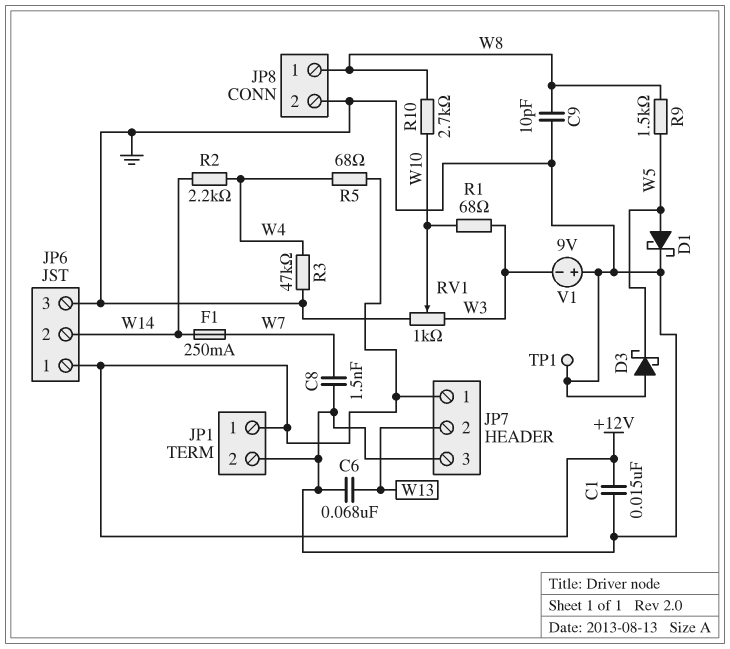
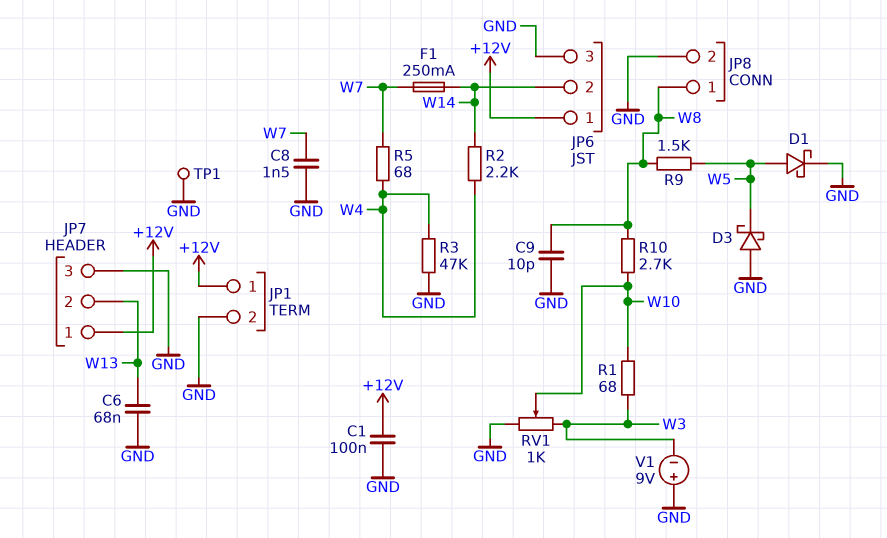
C1: 15nF (+12V, GND) -> 100nF (+12V, GND)
R5: 68 (+12V, W4) -> 68 (W4, W7)

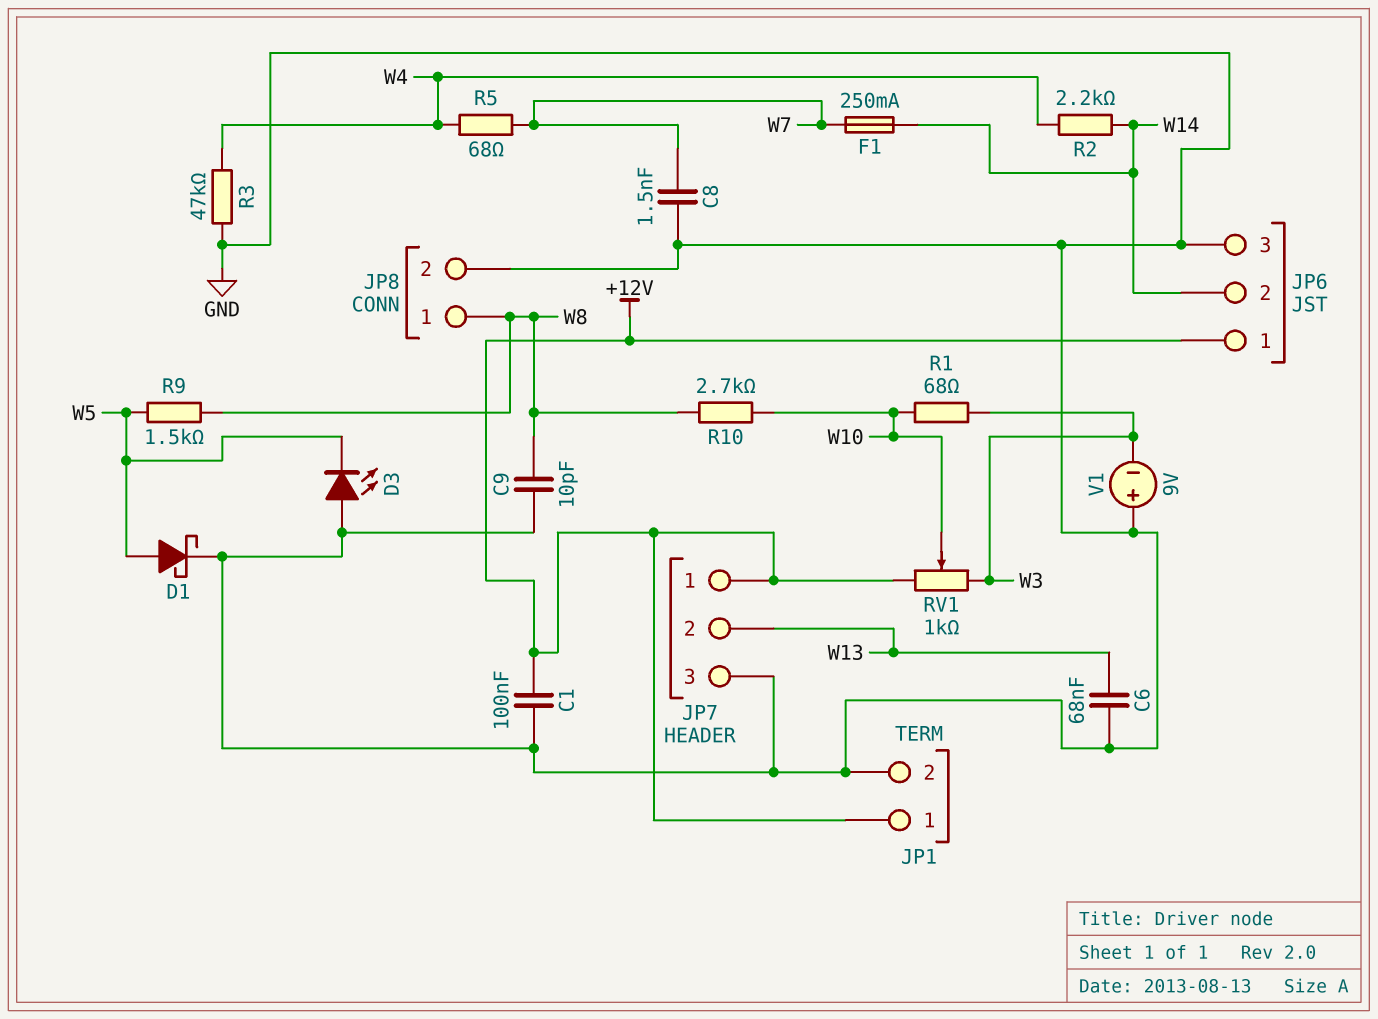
D3: schottky (A GND, K W5) -> LED (A GND, K W5)
RV1: 1k (GND, W3, wiper W10) -> 1k (+12V, W3, wiper W10)
TP1: test point (GND) -> none

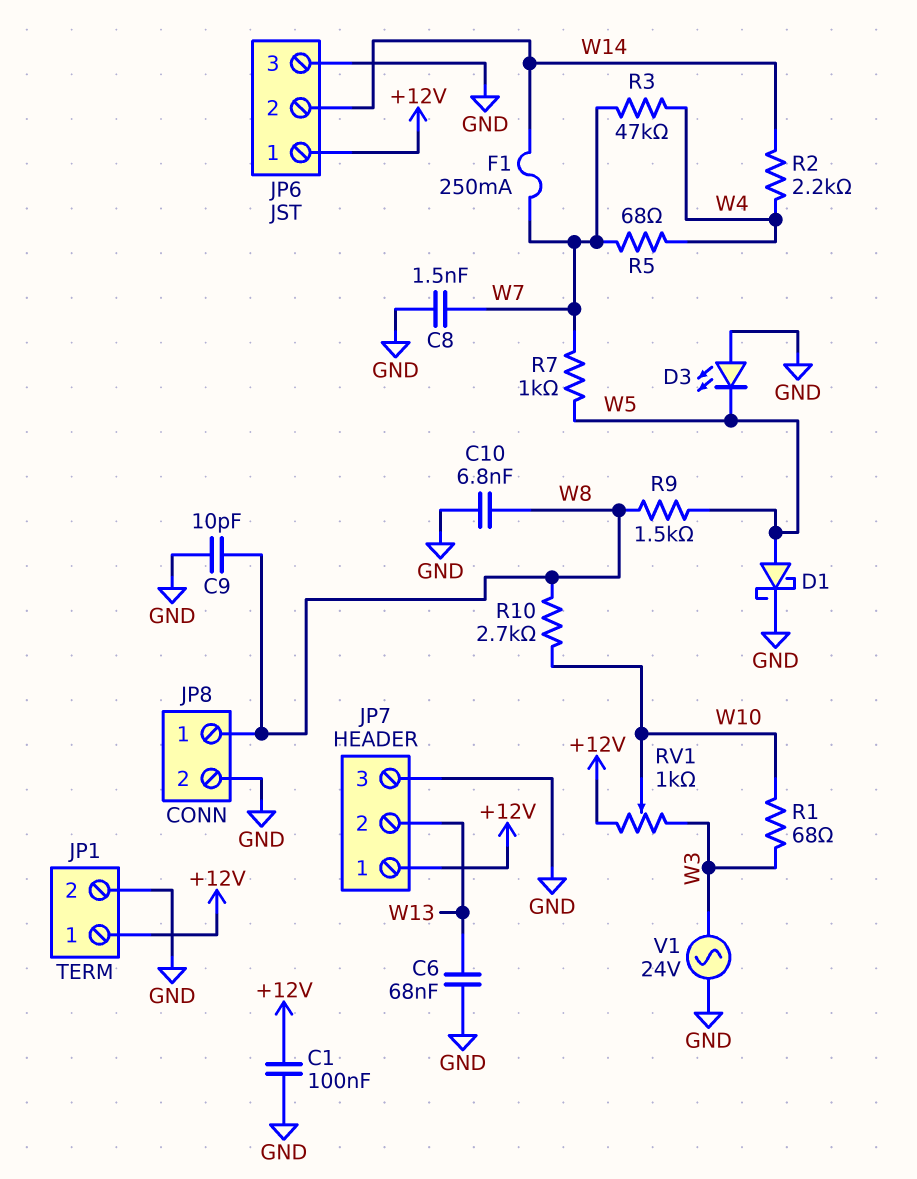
C10: none -> 6.8nF (GND, W8)
R3: 47k (GND, W4) -> 47k (W4, W7)
R7: none -> 1k (W5, W7)
V1: 9V (plus GND, minus W3) -> AC 24V (GND, W3)

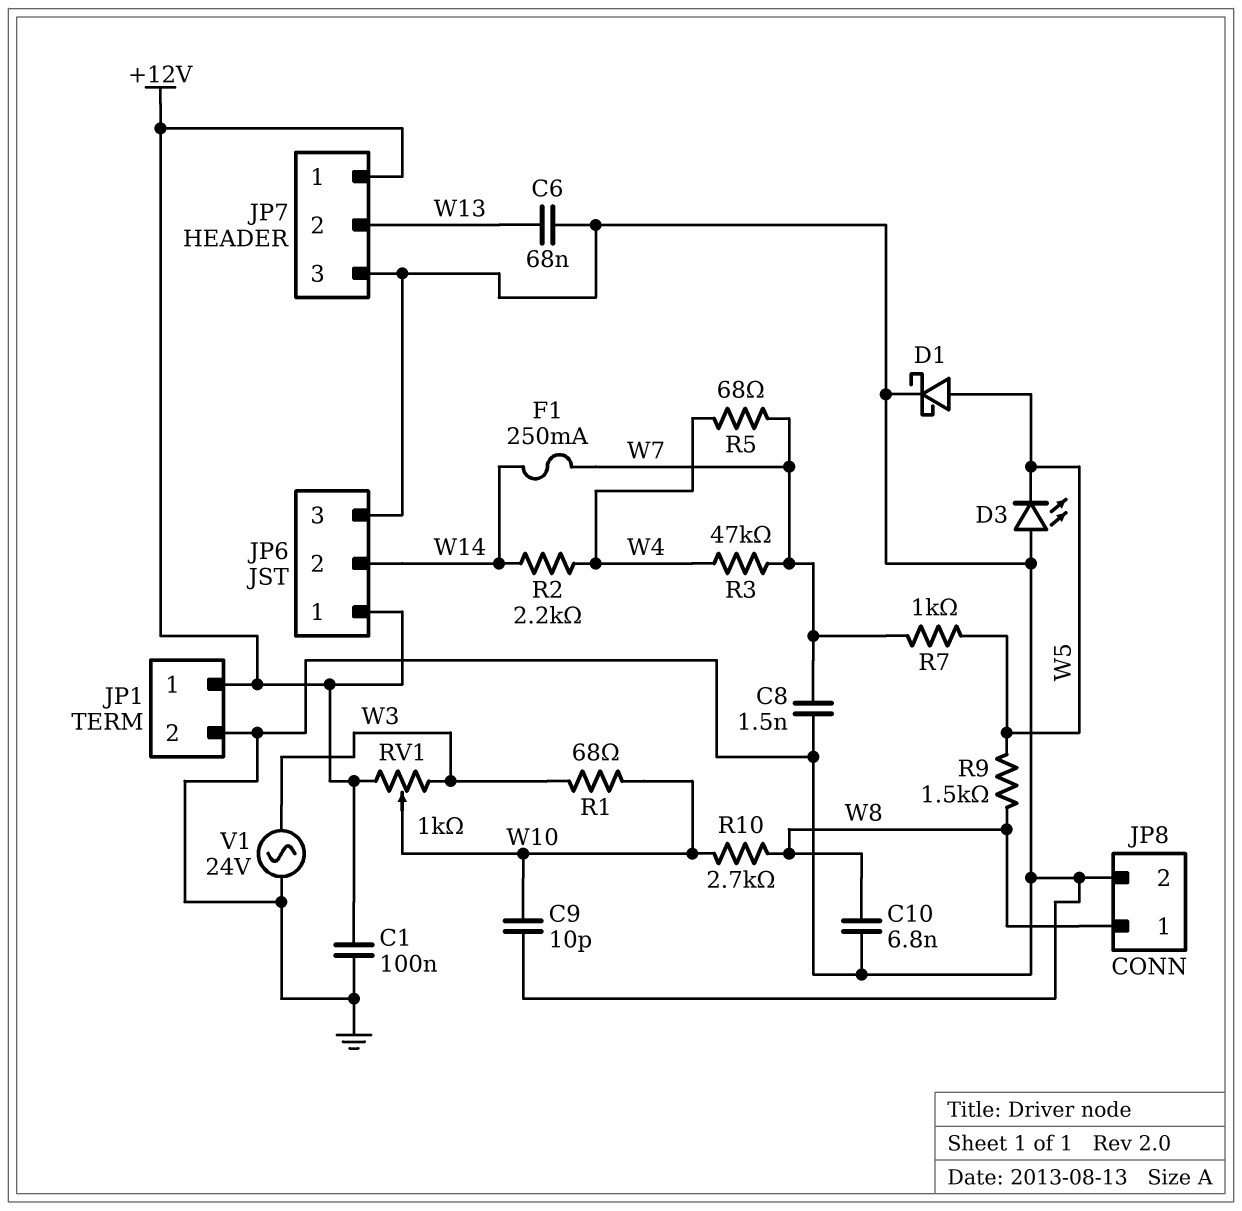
C9: 10pF (GND, W8) -> 10pF (GND, W10)

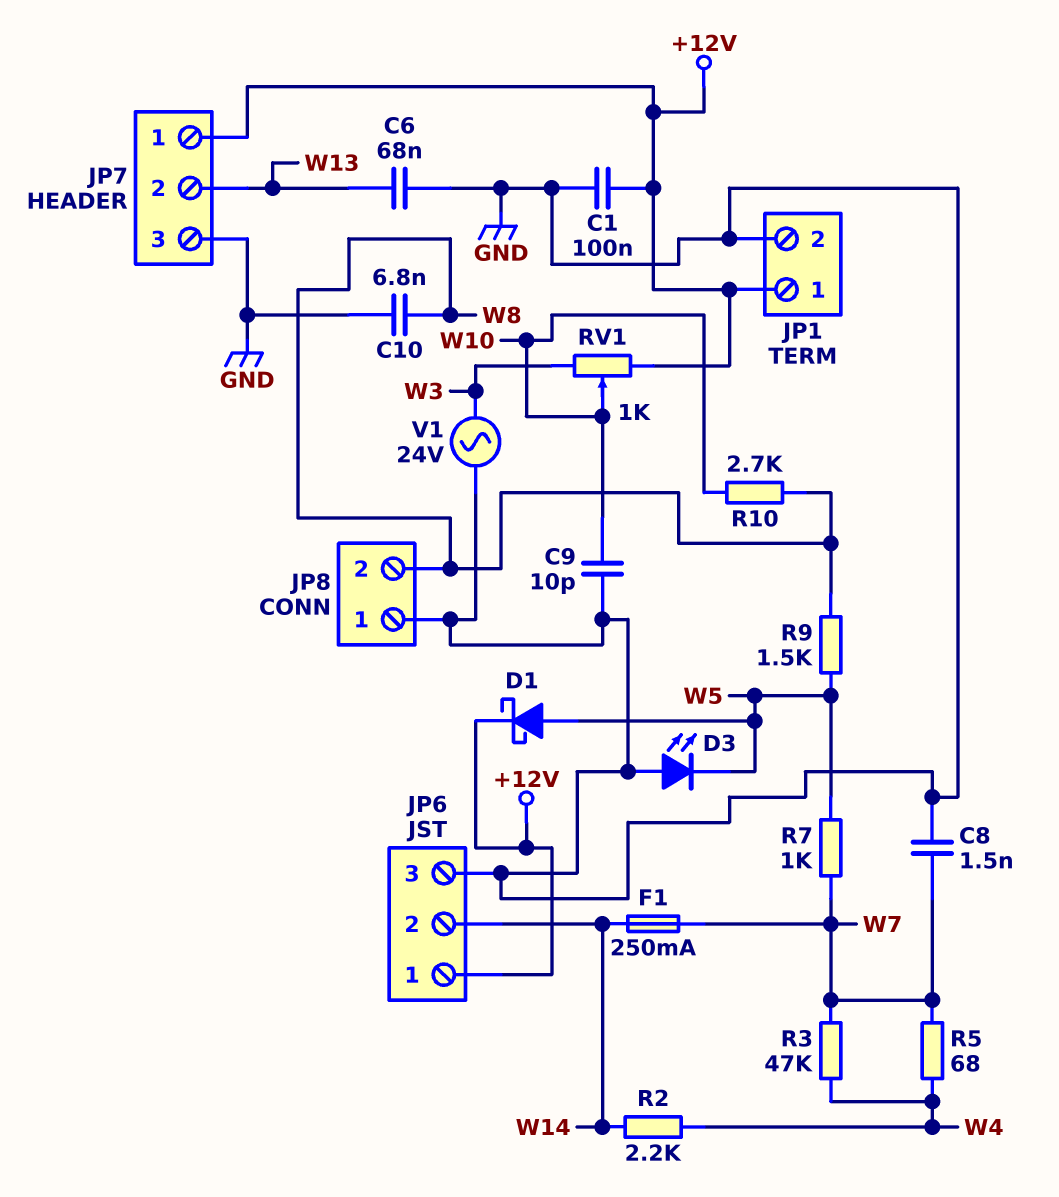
D1: schottky (A W5, K GND) -> schottky (A W5, K +12V)
JP8 pin 1: W8 -> GND
JP8 pin 2: GND -> W8
R1: 68 (W3, W10) -> none

